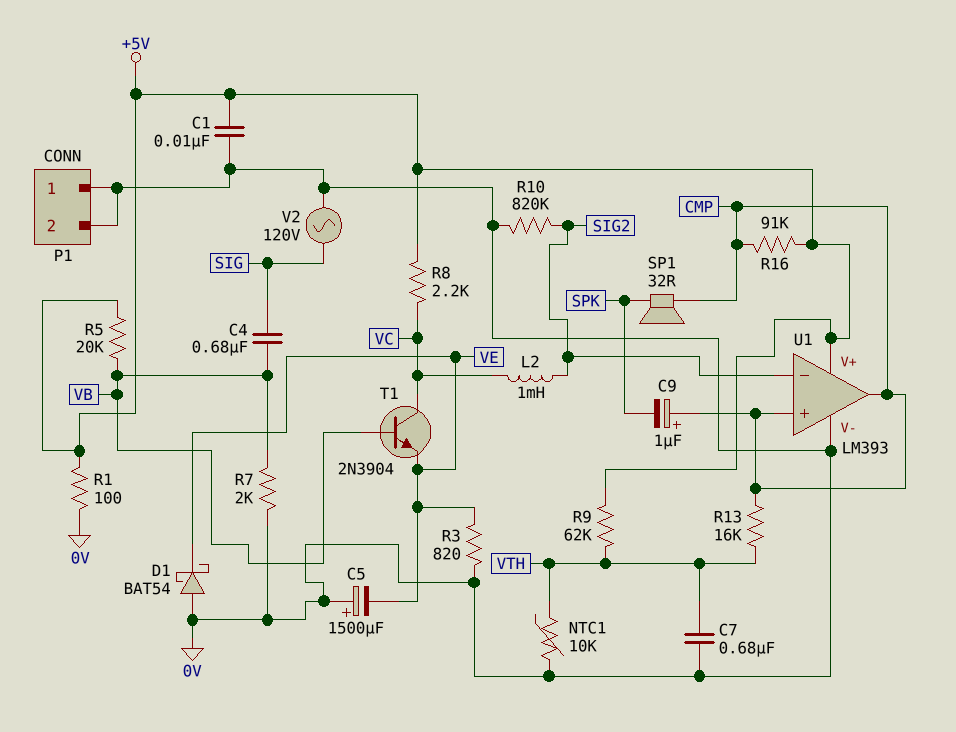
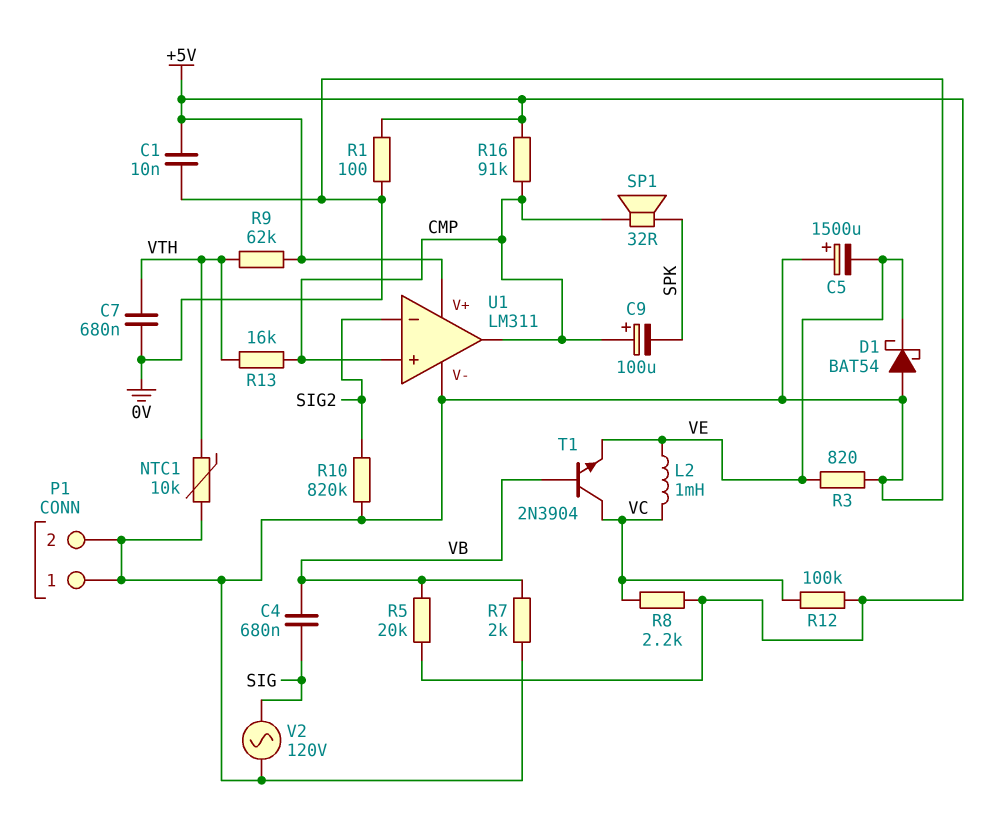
C9: 1uF (plus CMP, minus SPK) -> 100uF (plus CMP, minus SPK)
L2: 1mH (SIG2, VC) -> 1mH (VC, VE)
R12: none -> 100k (+5V, VC)
U1: LM393 -> LM311

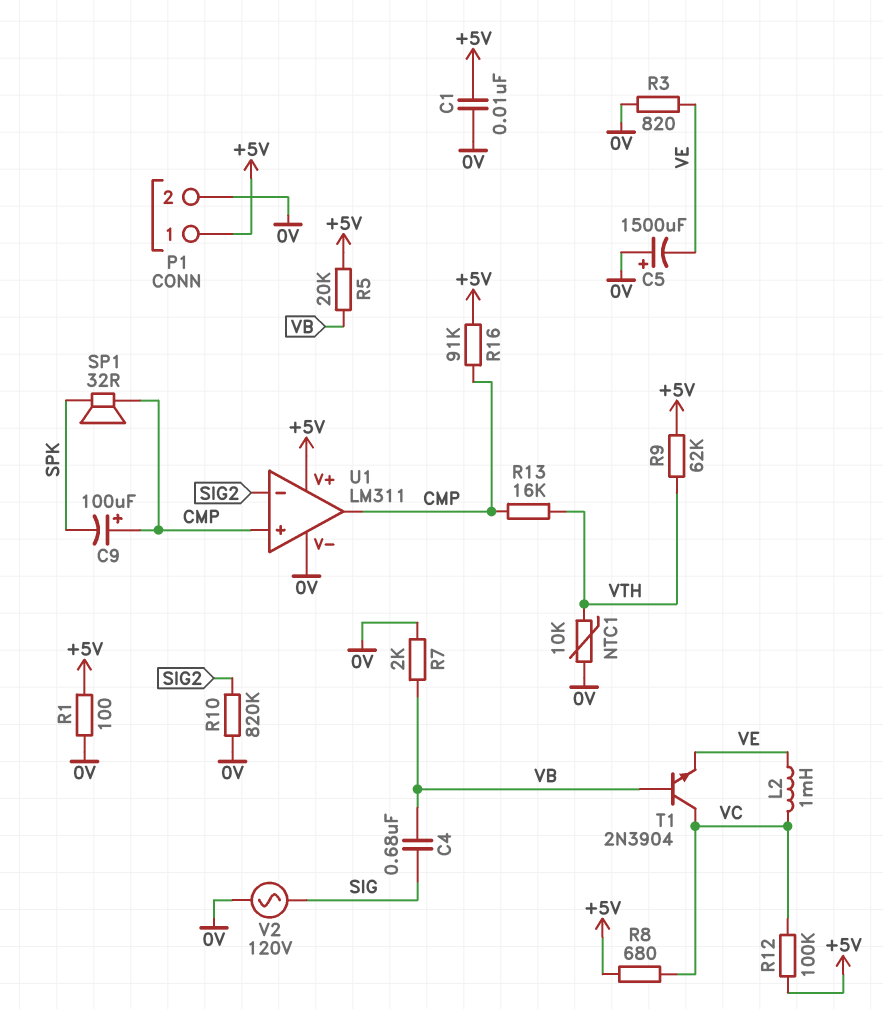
C7: 680nF (0V, VTH) -> none
D1: schottky BAT54 (A 0V, K VE) -> none
P1 pin 1: 0V -> +5V
R8: 2.2k (+5V, VC) -> 680 (+5V, VC)

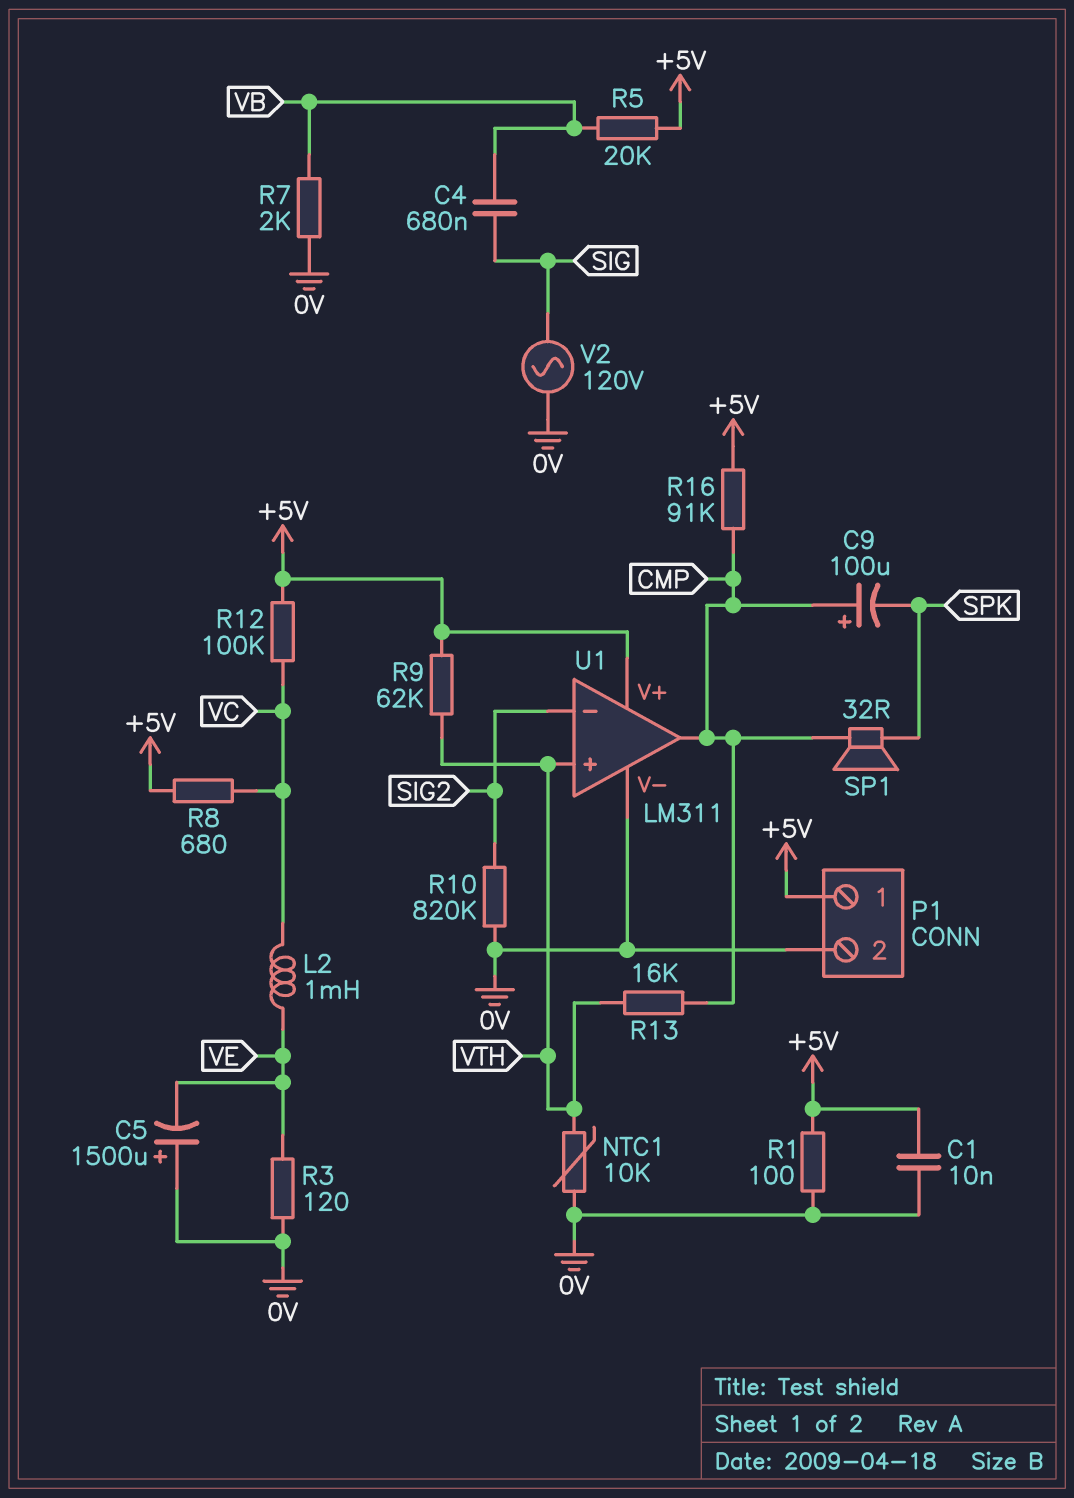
R3: 820 (0V, VE) -> 120 (0V, VE)
T1: NPN 2N3904 (B VB, C VC, E VE) -> none
U1 pin in+: CMP -> VTH

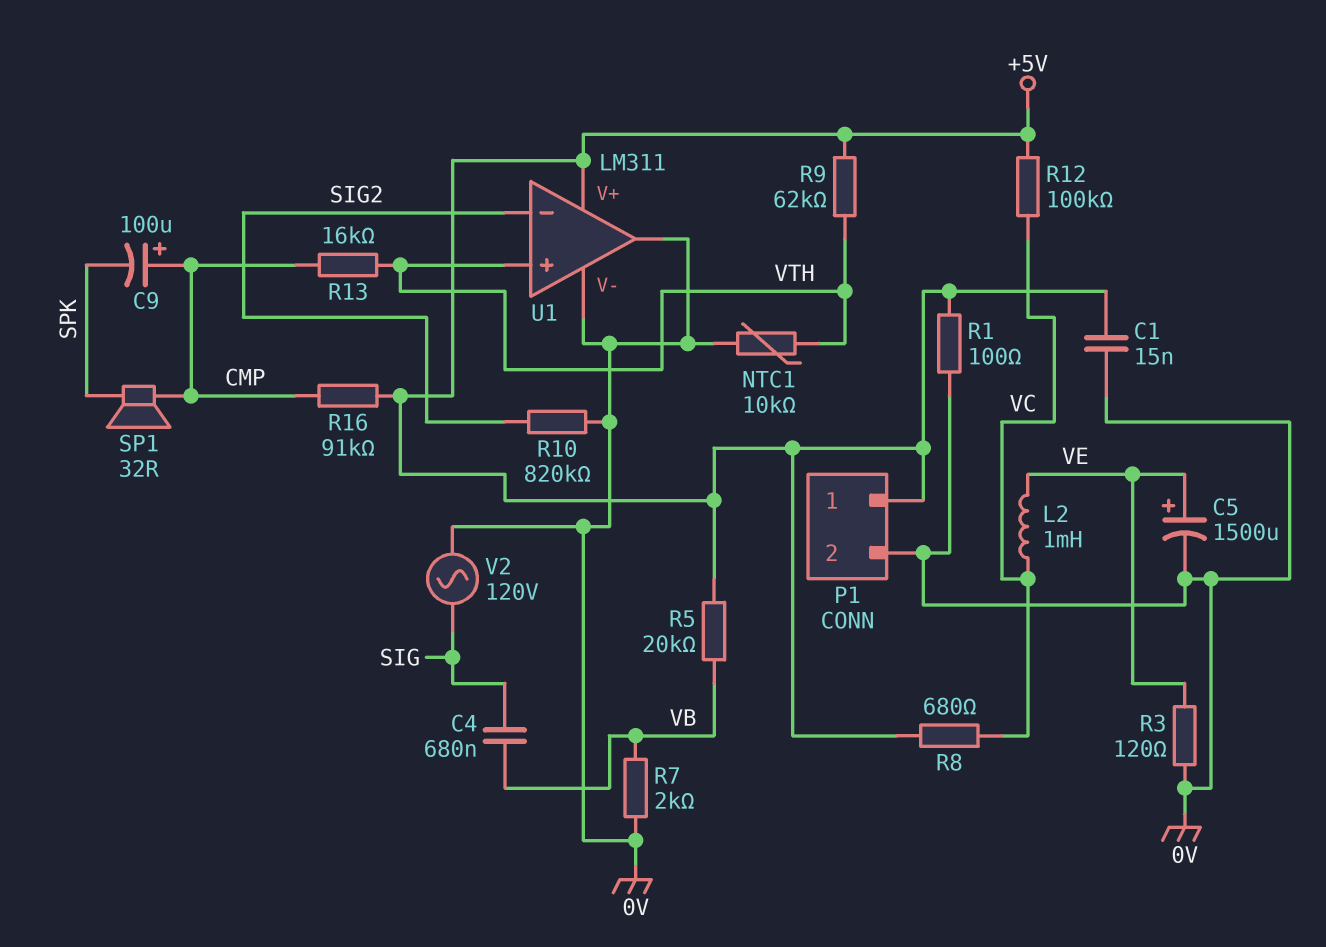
C1: 10nF (+5V, 0V) -> 15nF (+5V, 0V)
C5: 1500uF (plus 0V, minus VE) -> 1500uF (plus VE, minus 0V)
U1 pin out: CMP -> 0V

